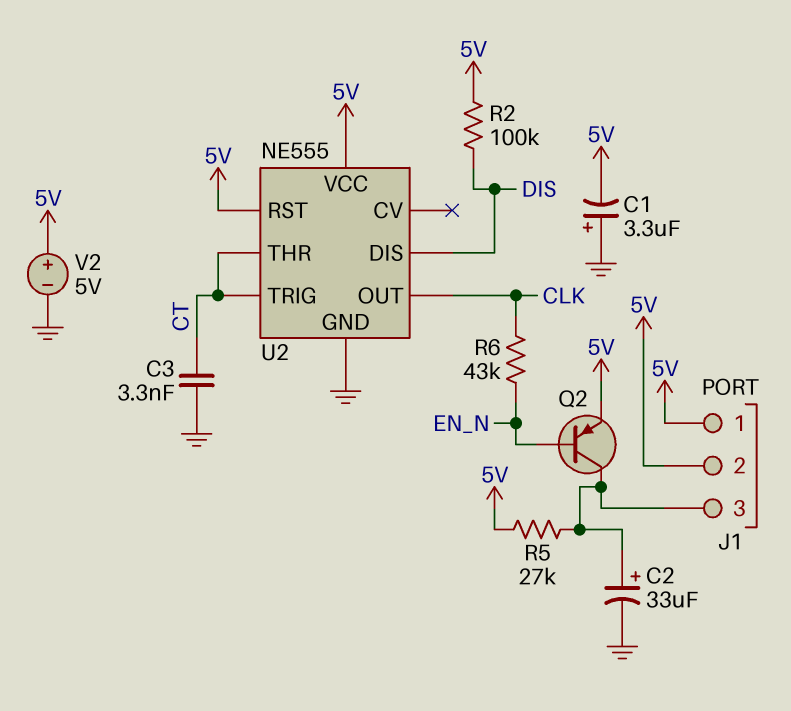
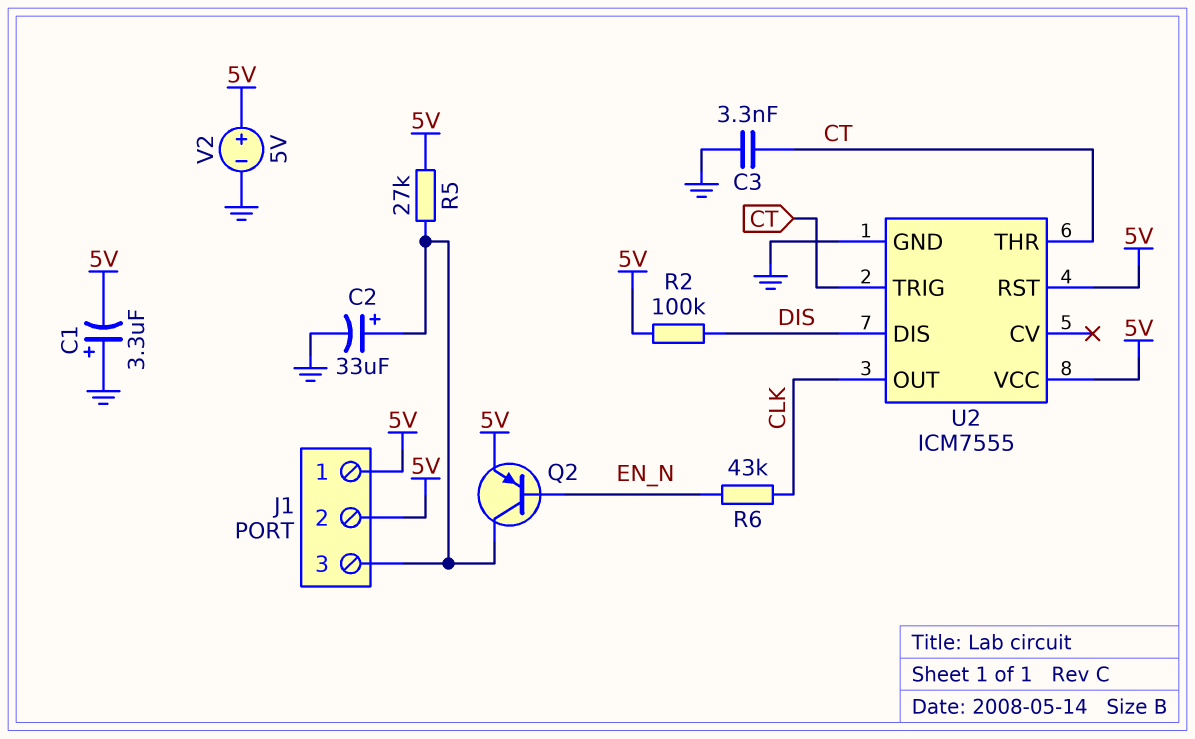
U2: NE555 -> ICM7555

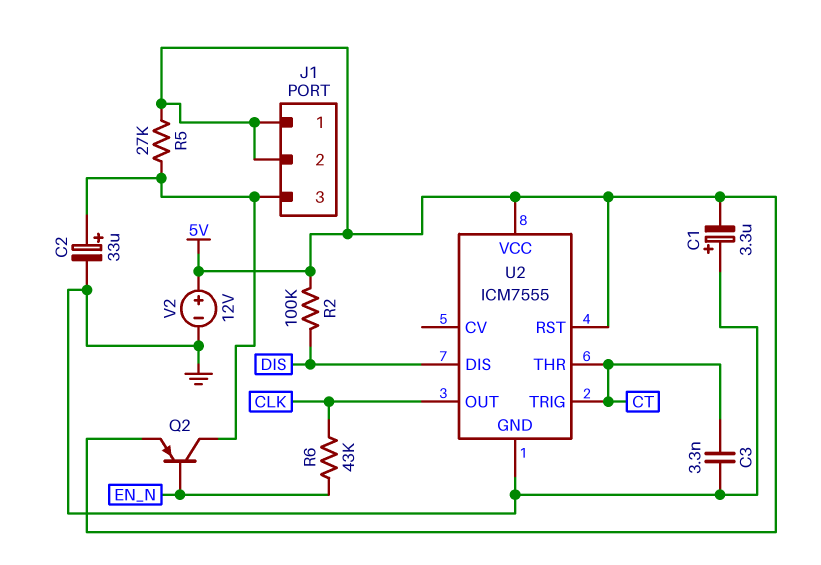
V2: 5V (plus 5V, minus GND) -> 12V (plus 5V, minus GND)

